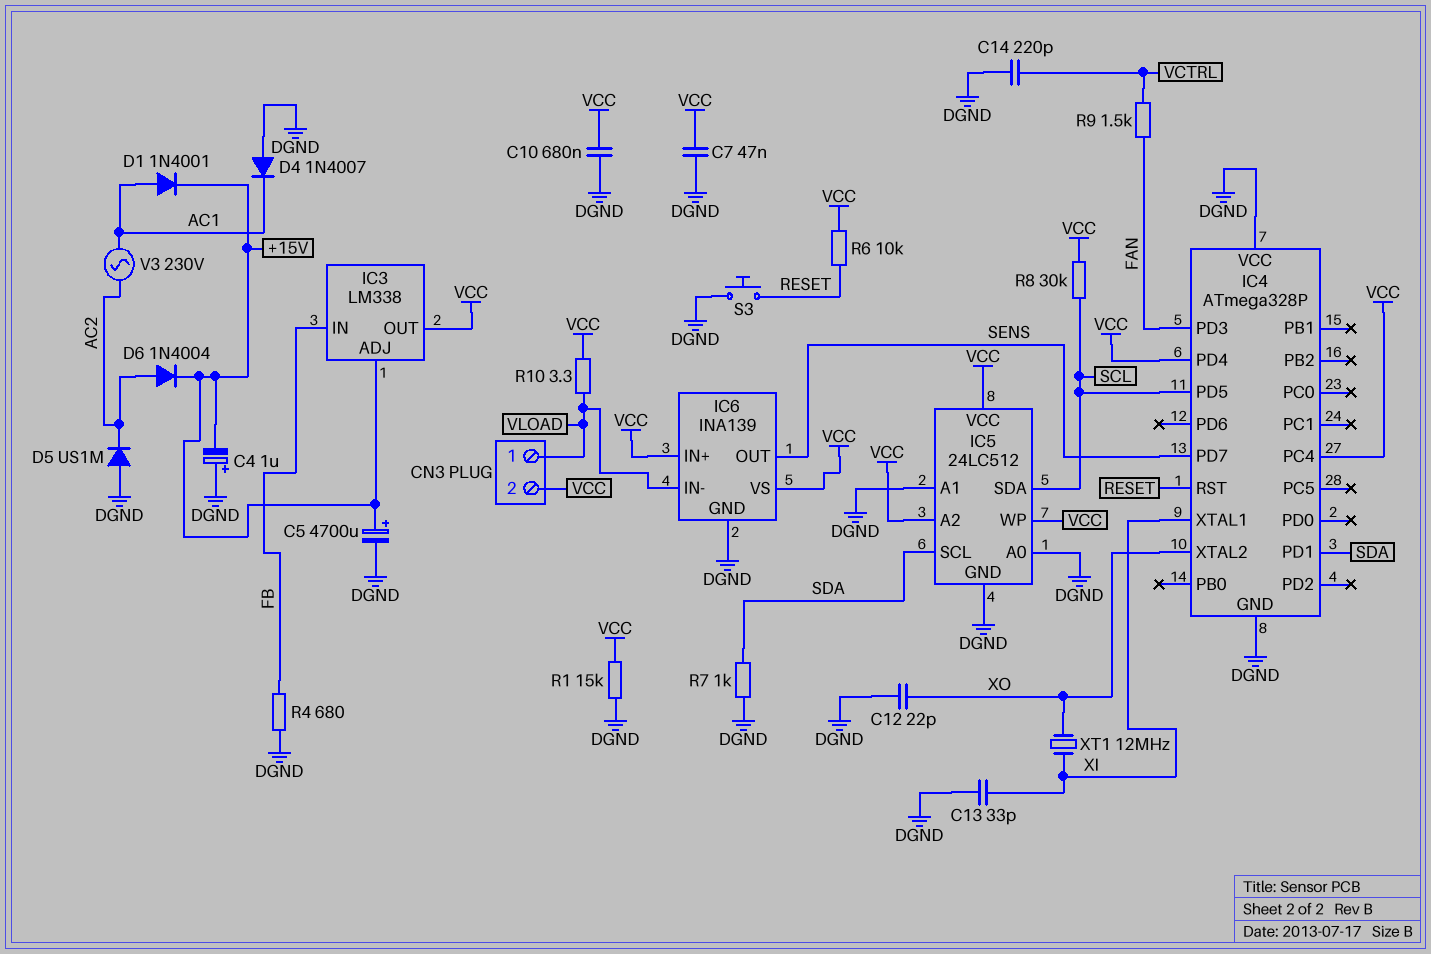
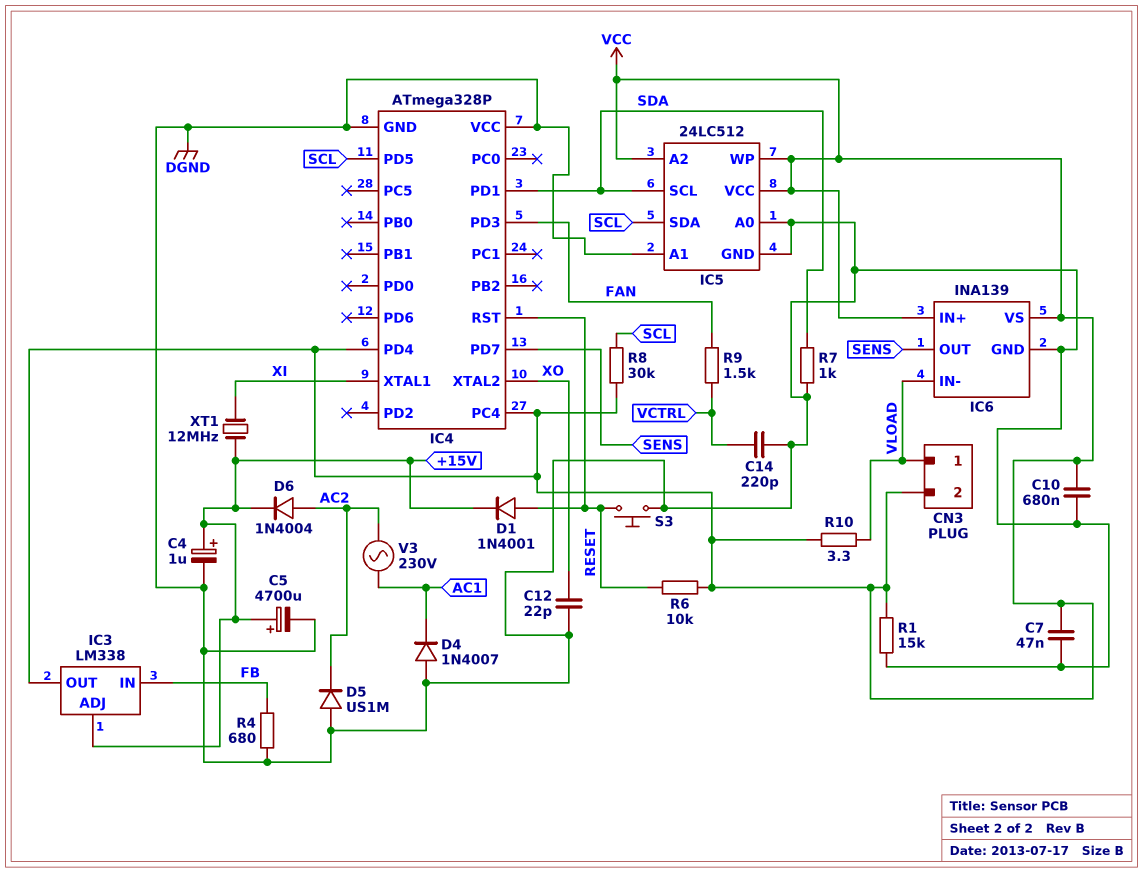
C4: 1uF (plus DGND, minus +15V) -> 1uF (plus +15V, minus DGND)
C13: 33pF (DGND, XI) -> none
D1: diode 1N4001 (A AC1, K +15V) -> diode 1N4001 (A RESET, K +15V)
XT1: 12MHz (XI, XO) -> 12MHz (+15V, XI)

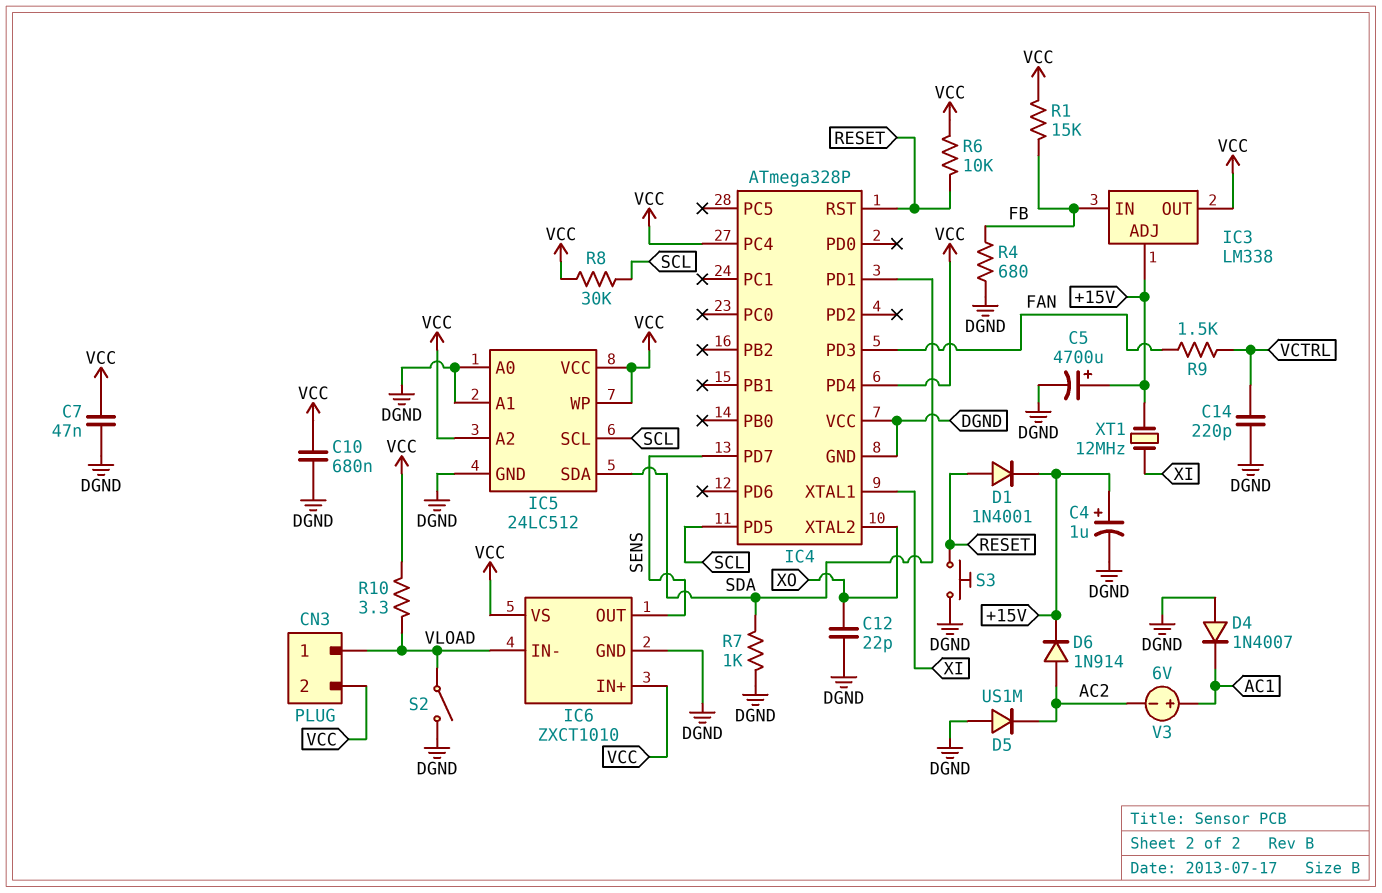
D6: diode 1N4004 (A AC2, K +15V) -> diode 1N914 (A AC2, K +15V)
IC5 pin SCL: SDA -> SCL
IC5 pin SDA: SCL -> SDA
IC6: INA139 -> ZXCT1010
R1: 15k (DGND, VCC) -> 15k (FB, VCC)
S2: none -> switch (DGND, VLOAD)
V3: AC 230V (AC1, AC2) -> 6V (plus AC1, minus AC2)

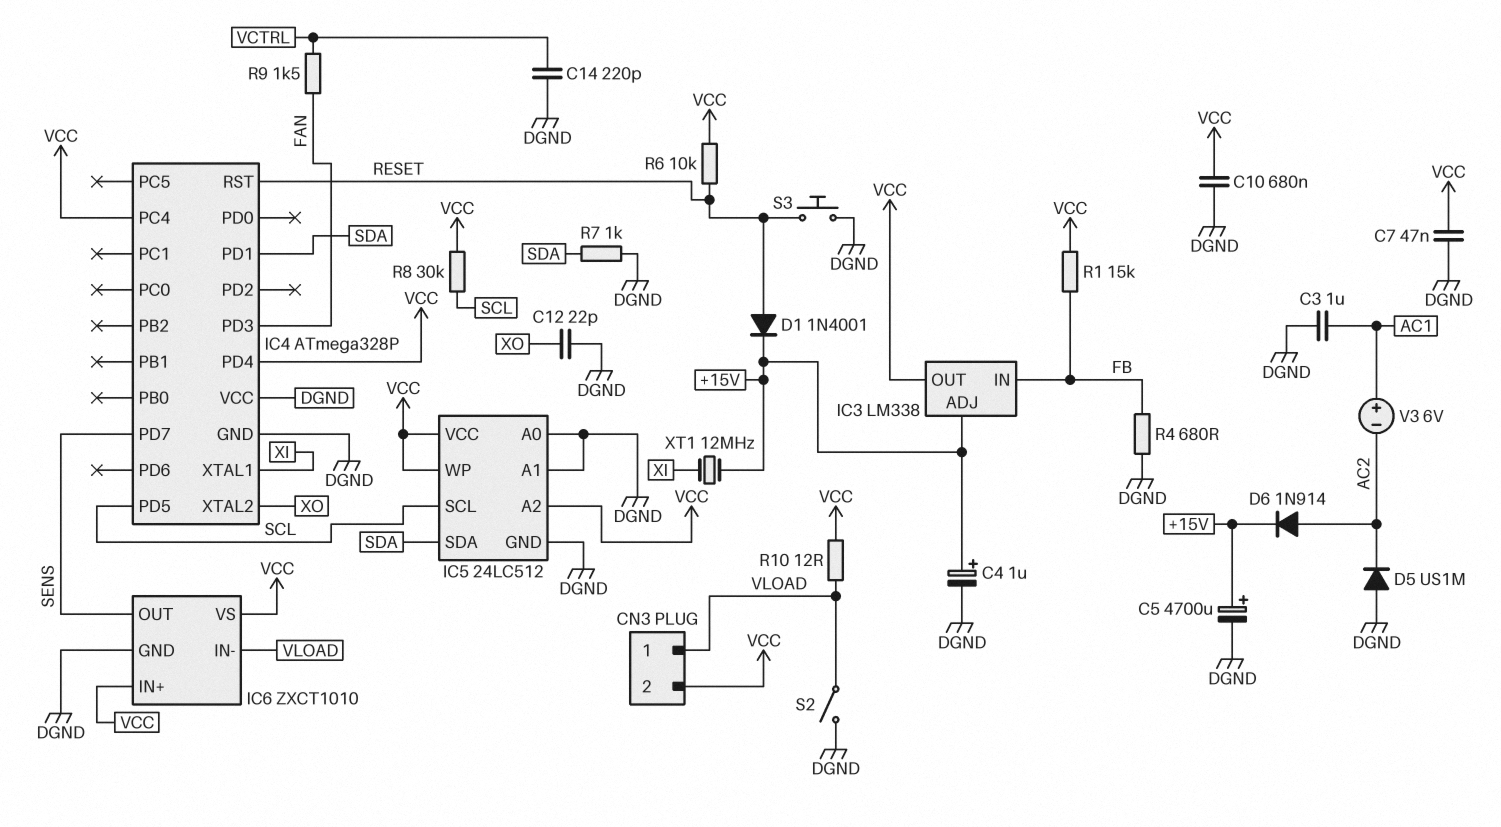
C3: none -> 1uF (AC1, DGND)
D4: diode 1N4007 (A DGND, K AC1) -> none
R10: 3.3 (VCC, VLOAD) -> 12 (VCC, VLOAD)

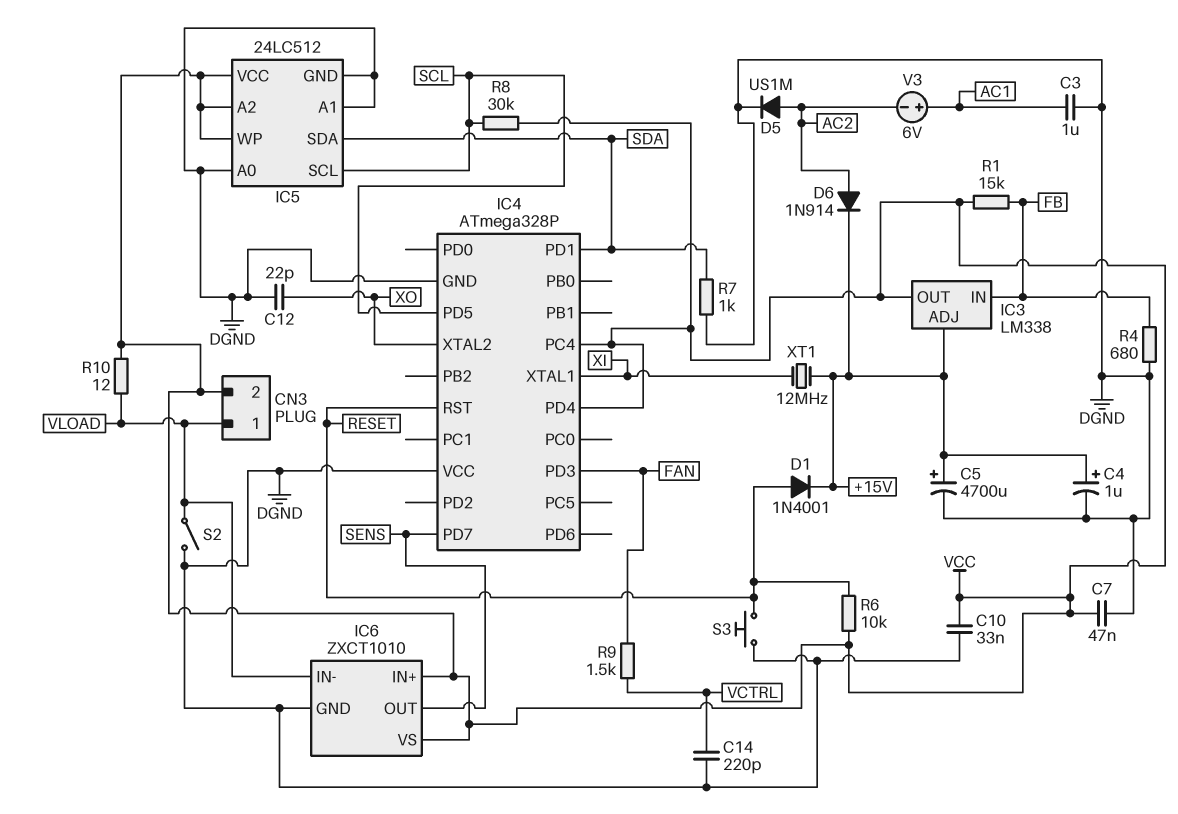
C10: 680nF (DGND, VCC) -> 33nF (DGND, VCC)
D5: diode US1M (A DGND, K AC2) -> diode US1M (A AC2, K DGND)

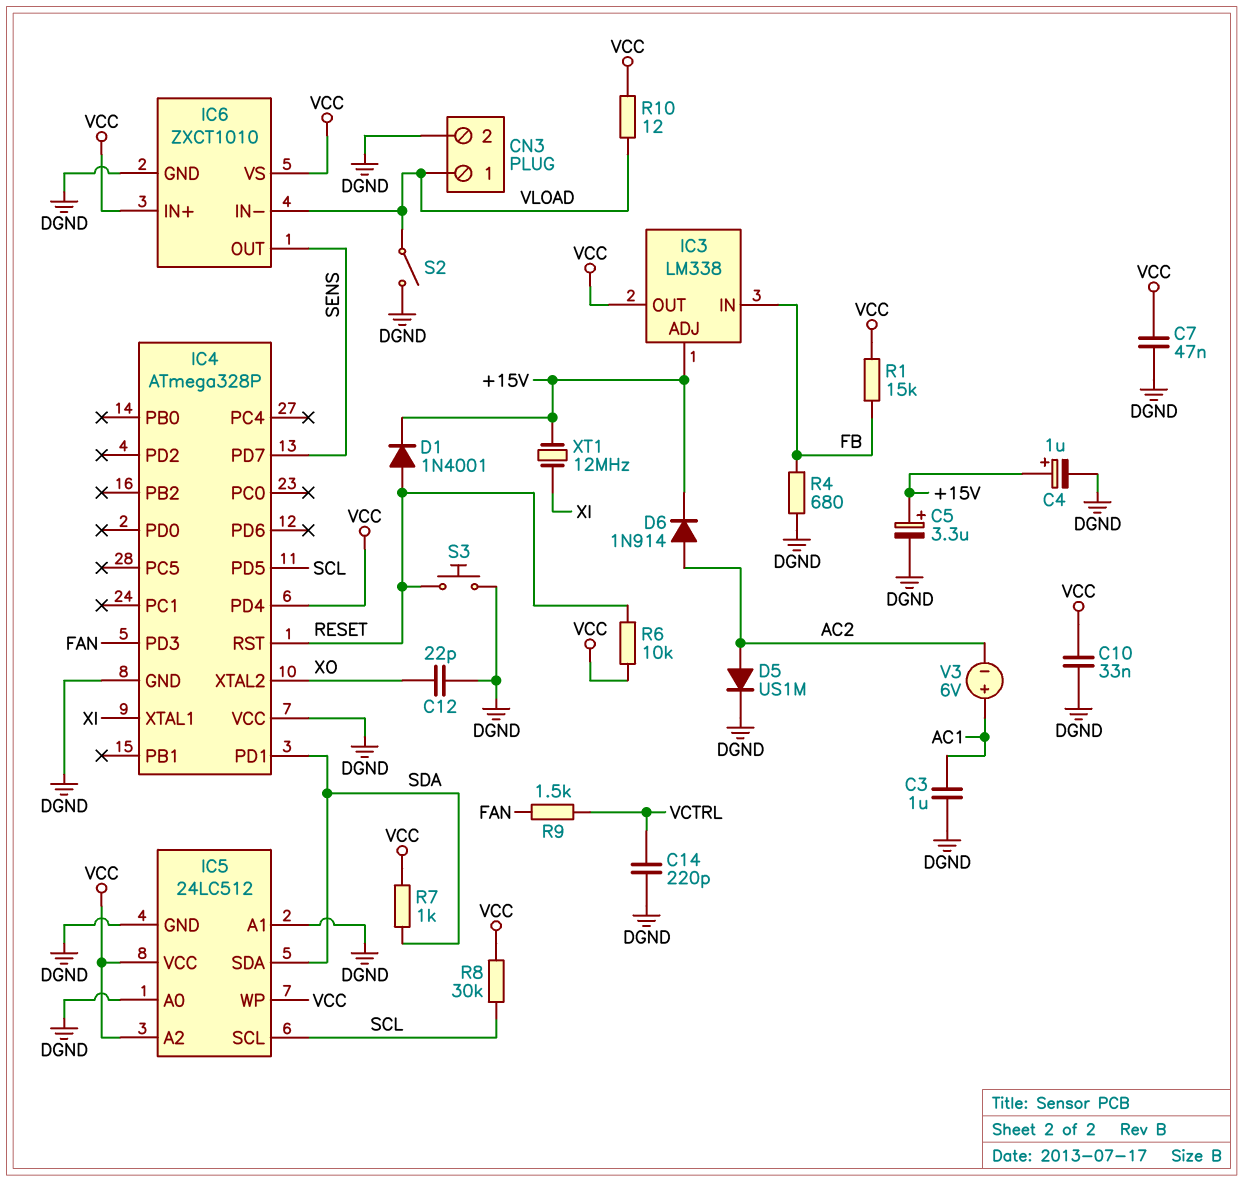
C5: 4700uF (plus +15V, minus DGND) -> 3.3uF (plus +15V, minus DGND)
CN3 pin 2: VCC -> DGND
IC4 pin PC4: VCC -> none
R7: 1k (DGND, SDA) -> 1k (SDA, VCC)

